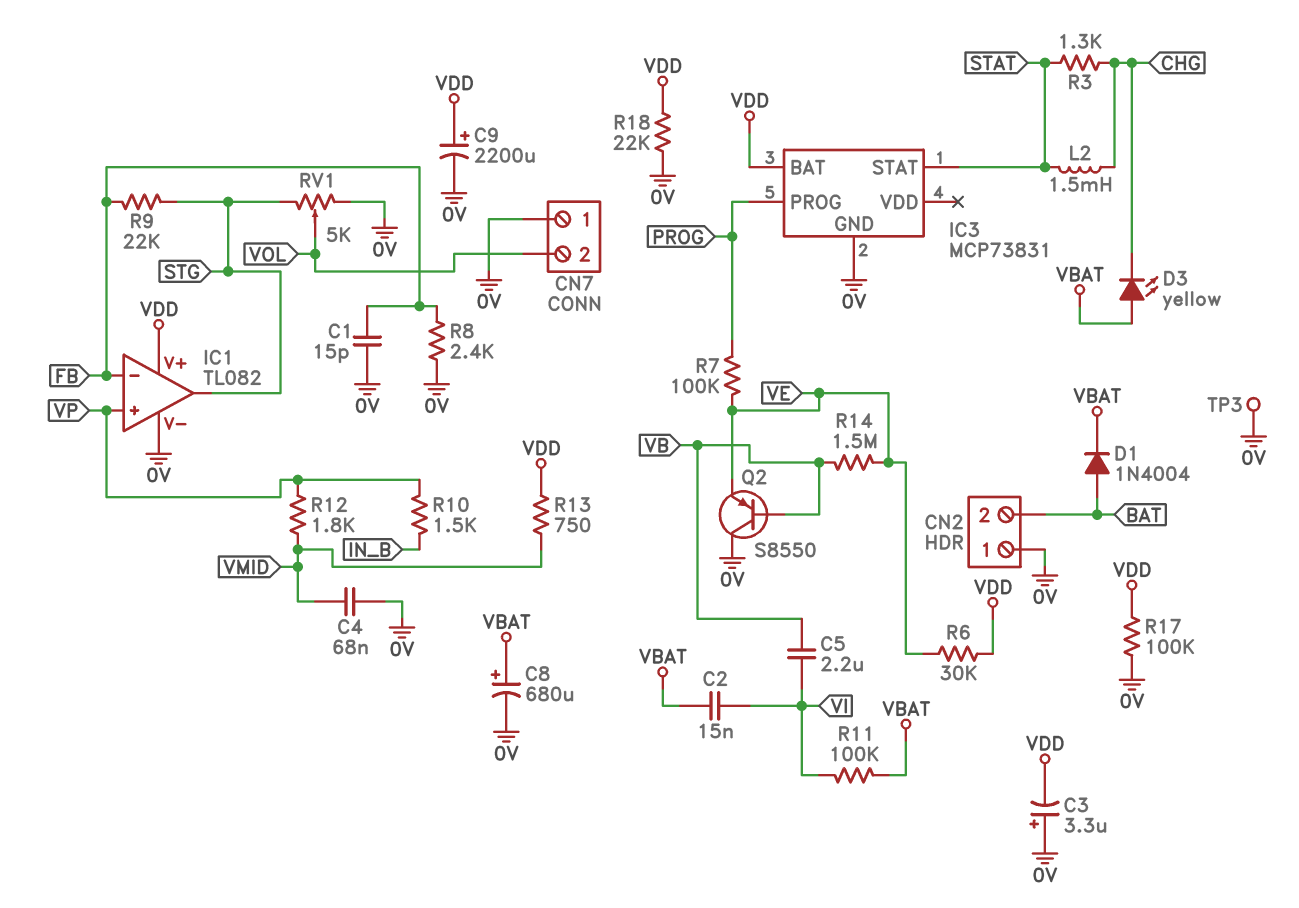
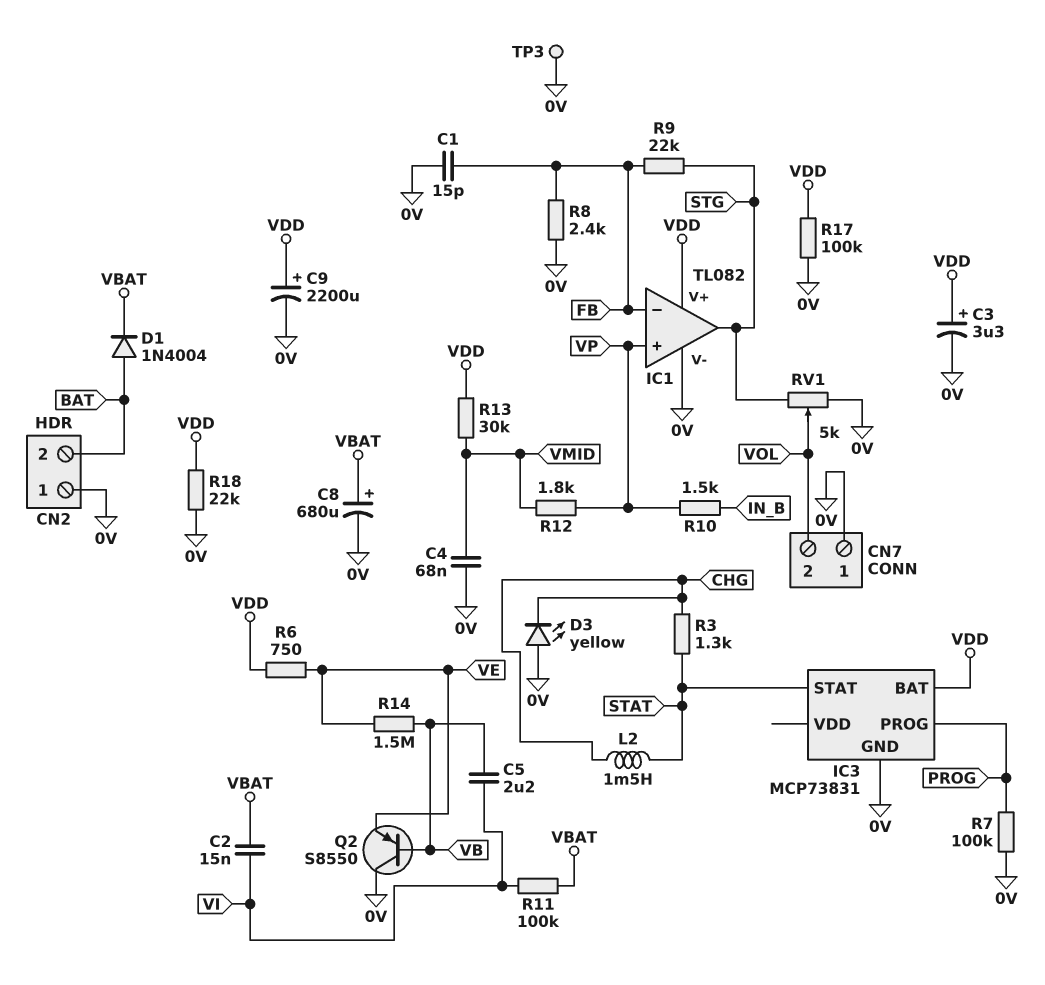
C3: 3.3uF (plus 0V, minus VDD) -> 3.3uF (plus VDD, minus 0V)
D3: LED yellow (A VBAT, K CHG) -> LED yellow (A 0V, K CHG)
R6: 30k (VDD, VE) -> 750 (VDD, VE)
R7: 100k (PROG, VE) -> 100k (0V, PROG)
R13: 750 (VDD, VMID) -> 30k (VDD, VMID)

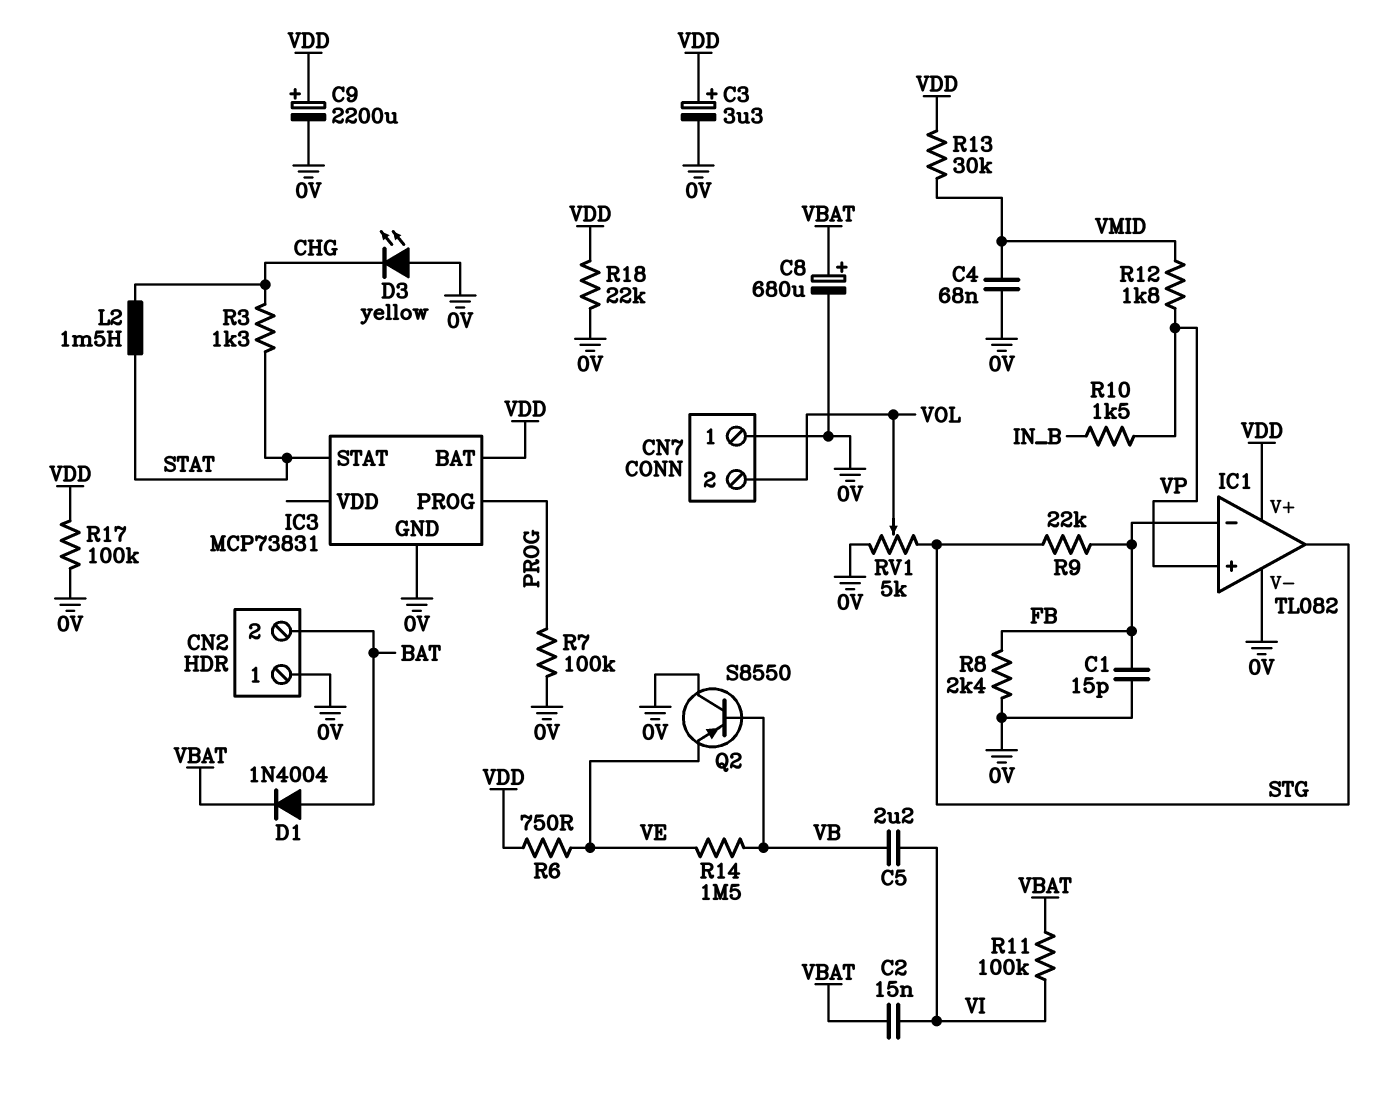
TP3: test point (0V) -> none

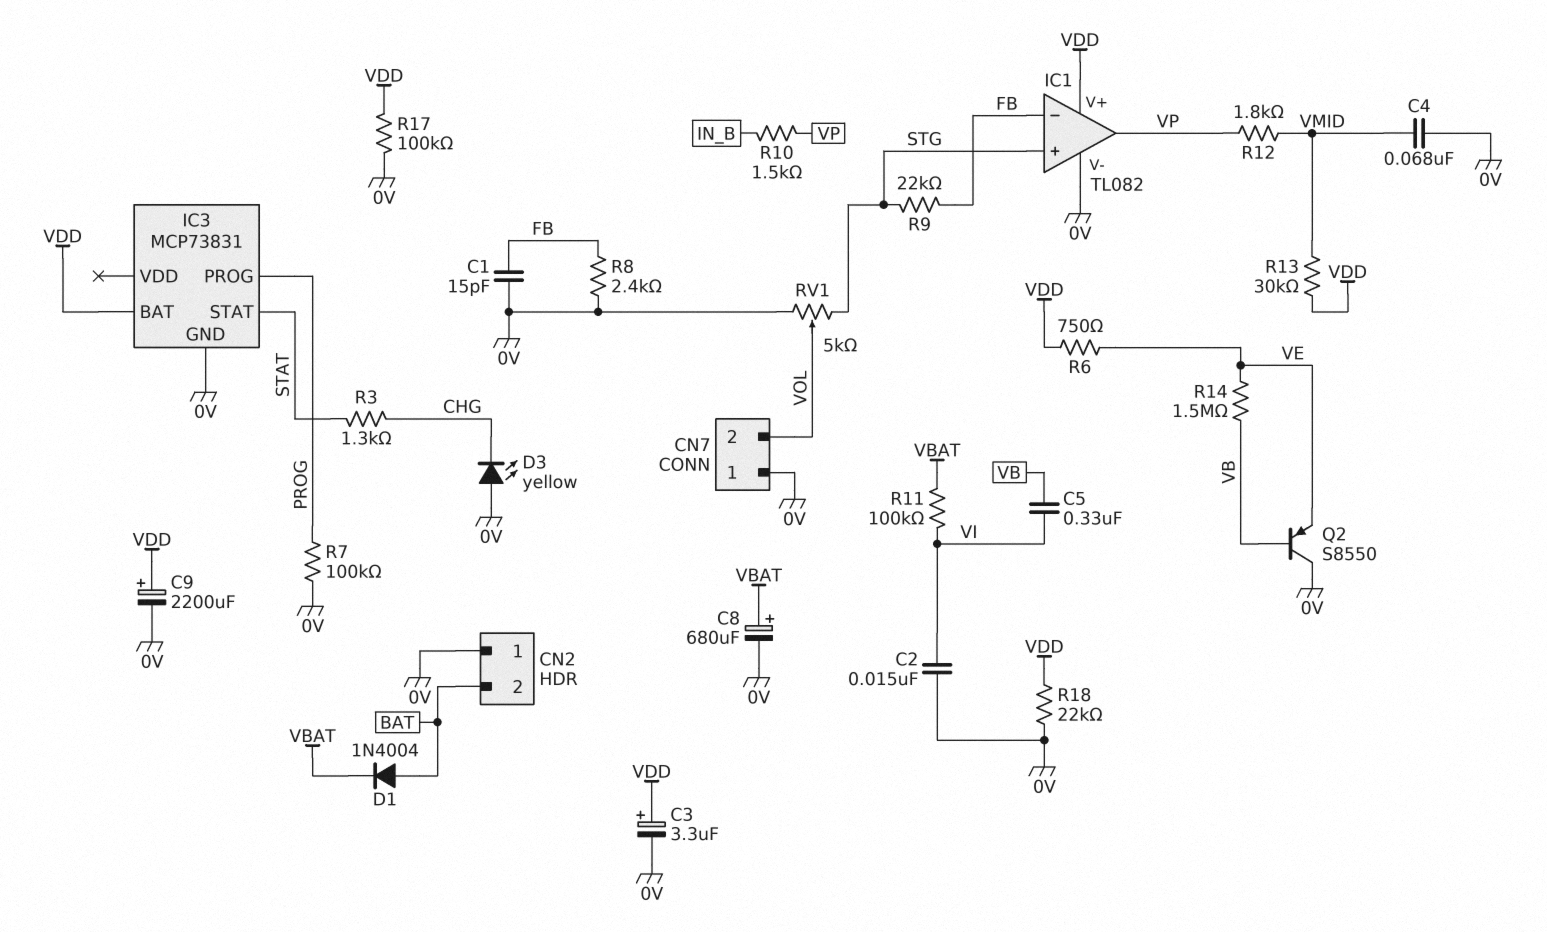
C2: 15nF (VBAT, VI) -> 15nF (0V, VI)
C5: 2.2uF (VB, VI) -> 330nF (VB, VI)
IC1 pin in+: VP -> STG
IC1 pin out: STG -> VP
L2: 1.5mH (CHG, STAT) -> none

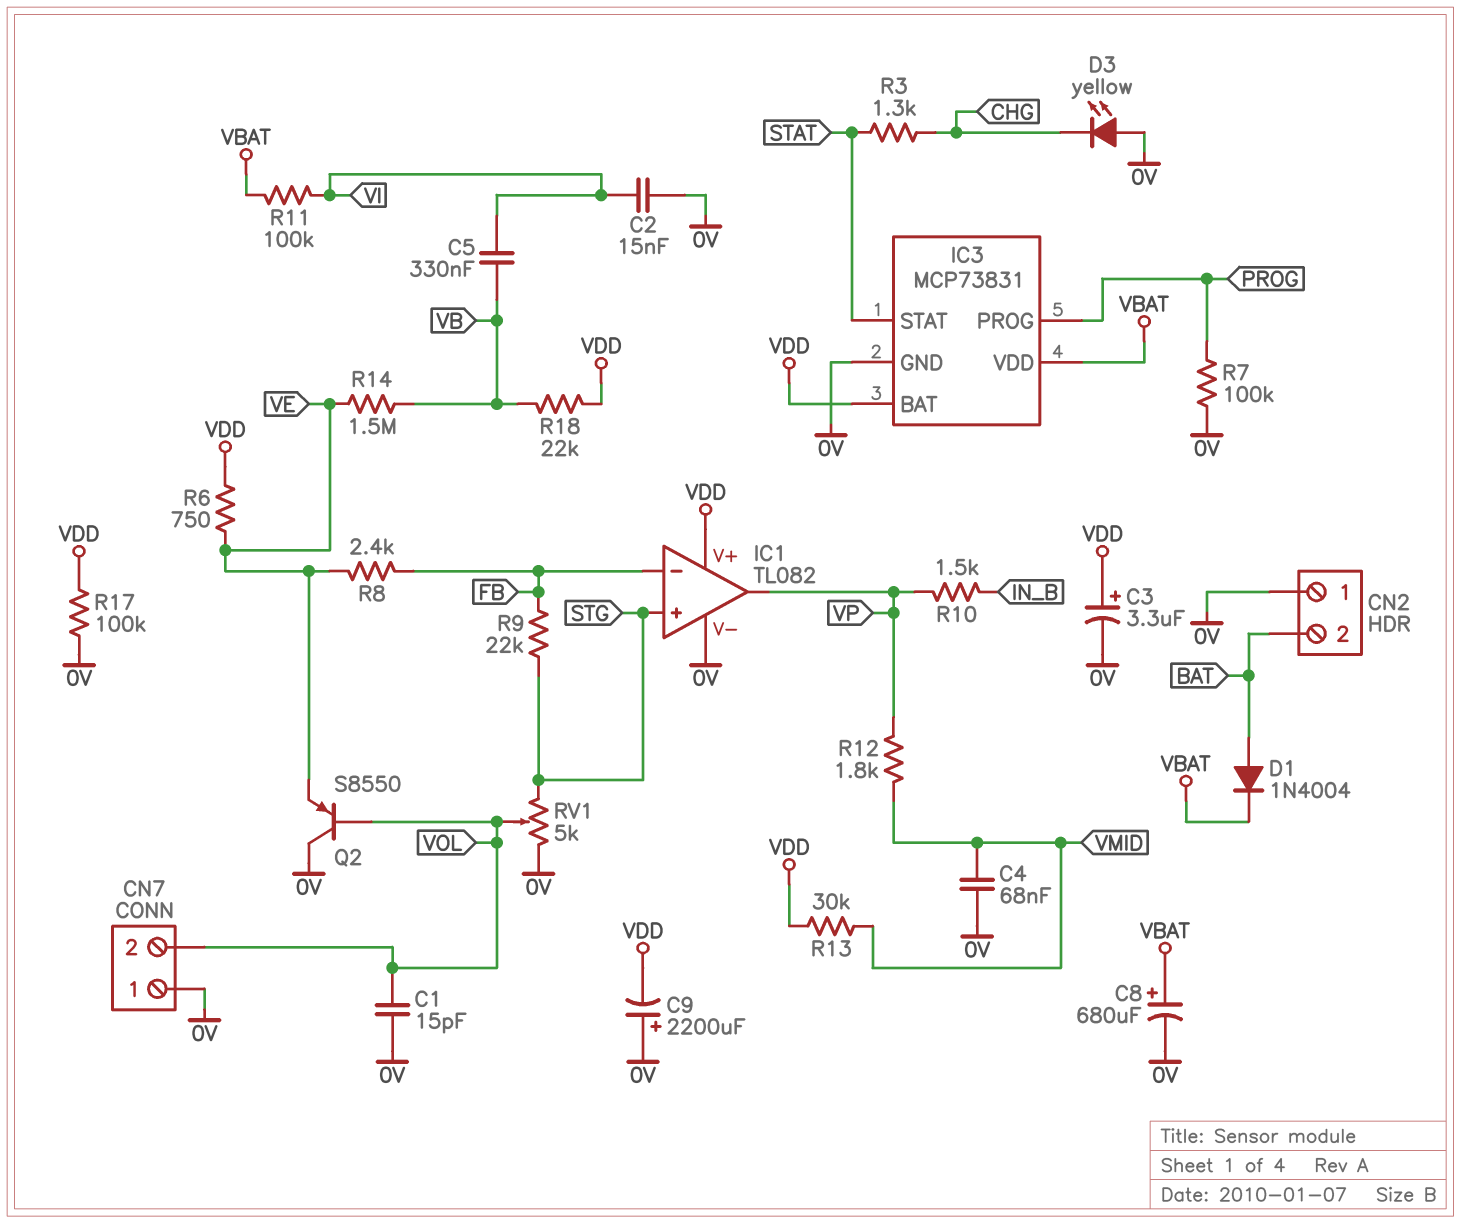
C1: 15pF (0V, FB) -> 15pF (0V, VOL)
C9: 2200uF (plus VDD, minus 0V) -> 2200uF (plus 0V, minus VDD)
IC3 pin VDD: none -> VBAT
Q2: PNP S8550 (B VB, C 0V, E VE) -> PNP S8550 (B VOL, C 0V, E VE)
R8: 2.4k (0V, FB) -> 2.4k (FB, VE)
R18: 22k (0V, VDD) -> 22k (VB, VDD)

